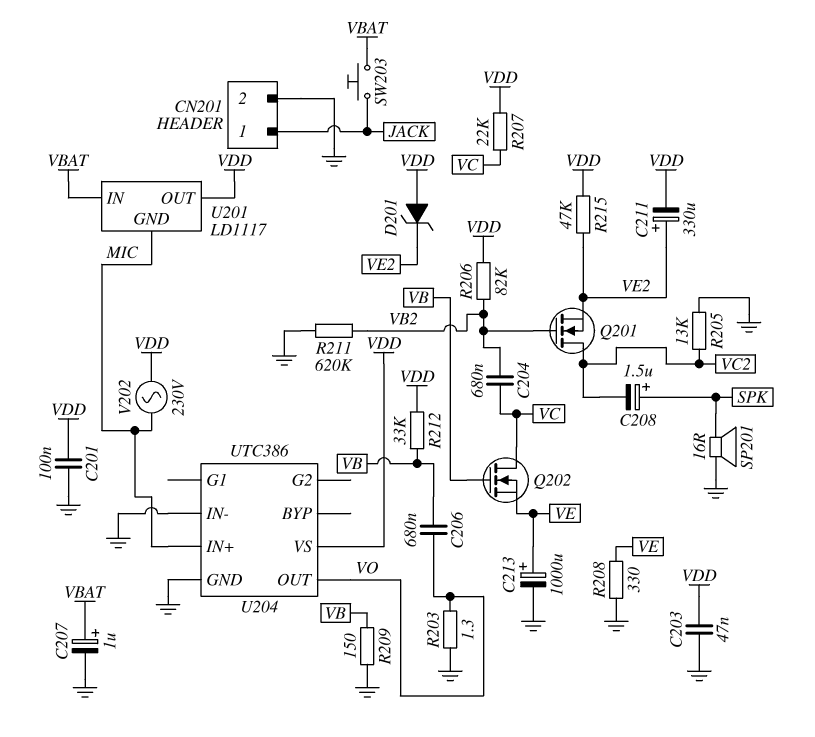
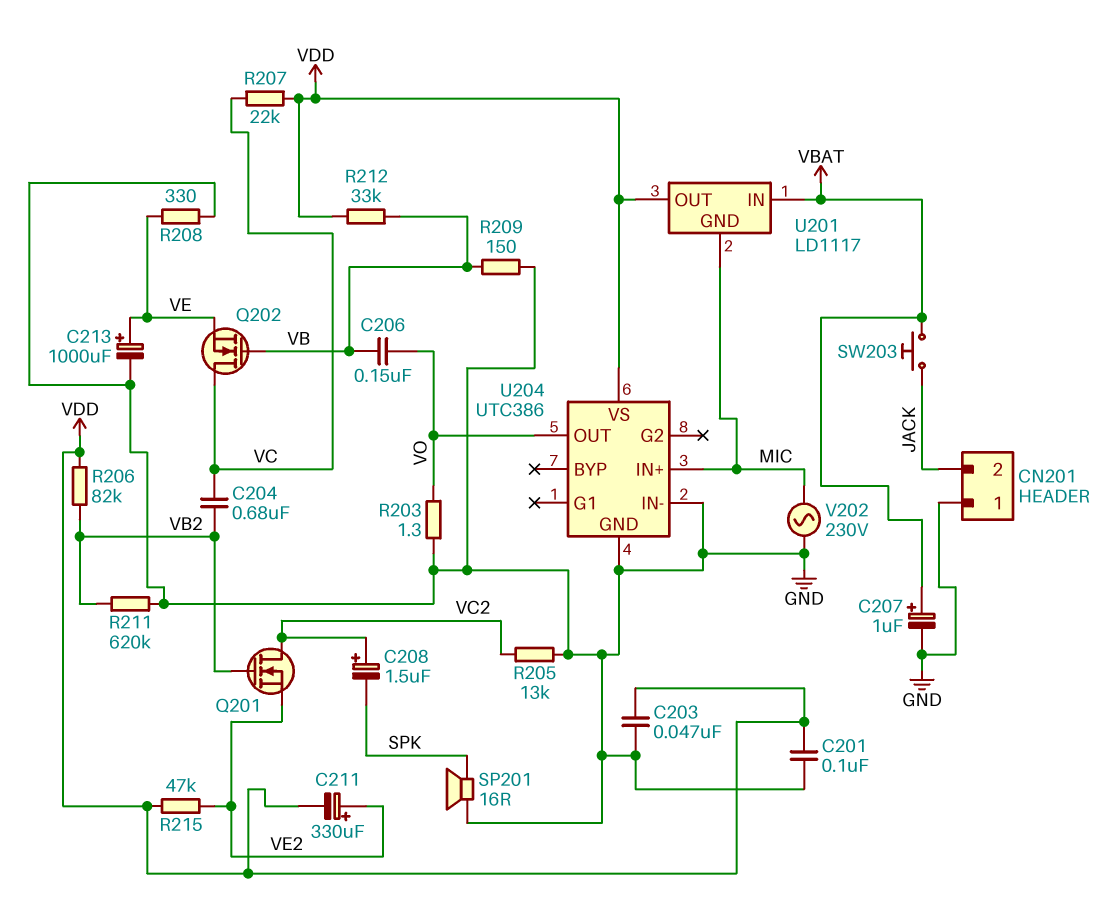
C206: 680nF (VB, VO) -> 150nF (VB, VO)
C208: 1.5uF (plus SPK, minus VC2) -> 1.5uF (plus VC2, minus SPK)
CN201 pin 1: JACK -> GND
CN201 pin 2: GND -> JACK
D201: zener (A VDD, K VE2) -> none
V202: AC 230V (MIC, VDD) -> AC 230V (GND, MIC)

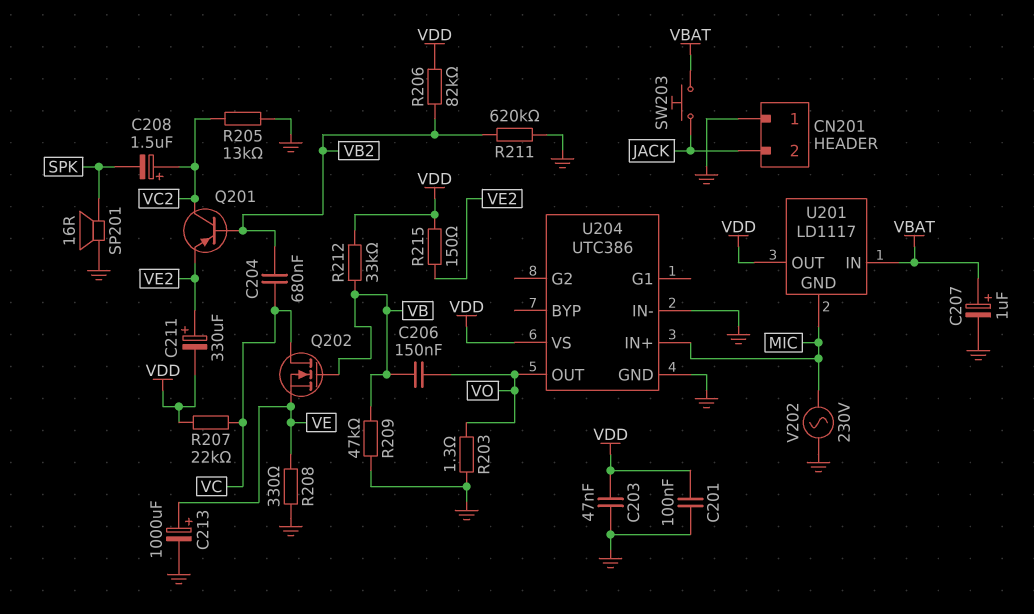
Q201: NMOS (G VB2, D VC2, S VE2) -> PNP (B VB2, C VC2, E VE2)
R209: 150 (GND, VB) -> 47k (GND, VB)
R215: 47k (VDD, VE2) -> 150 (VDD, VE2)

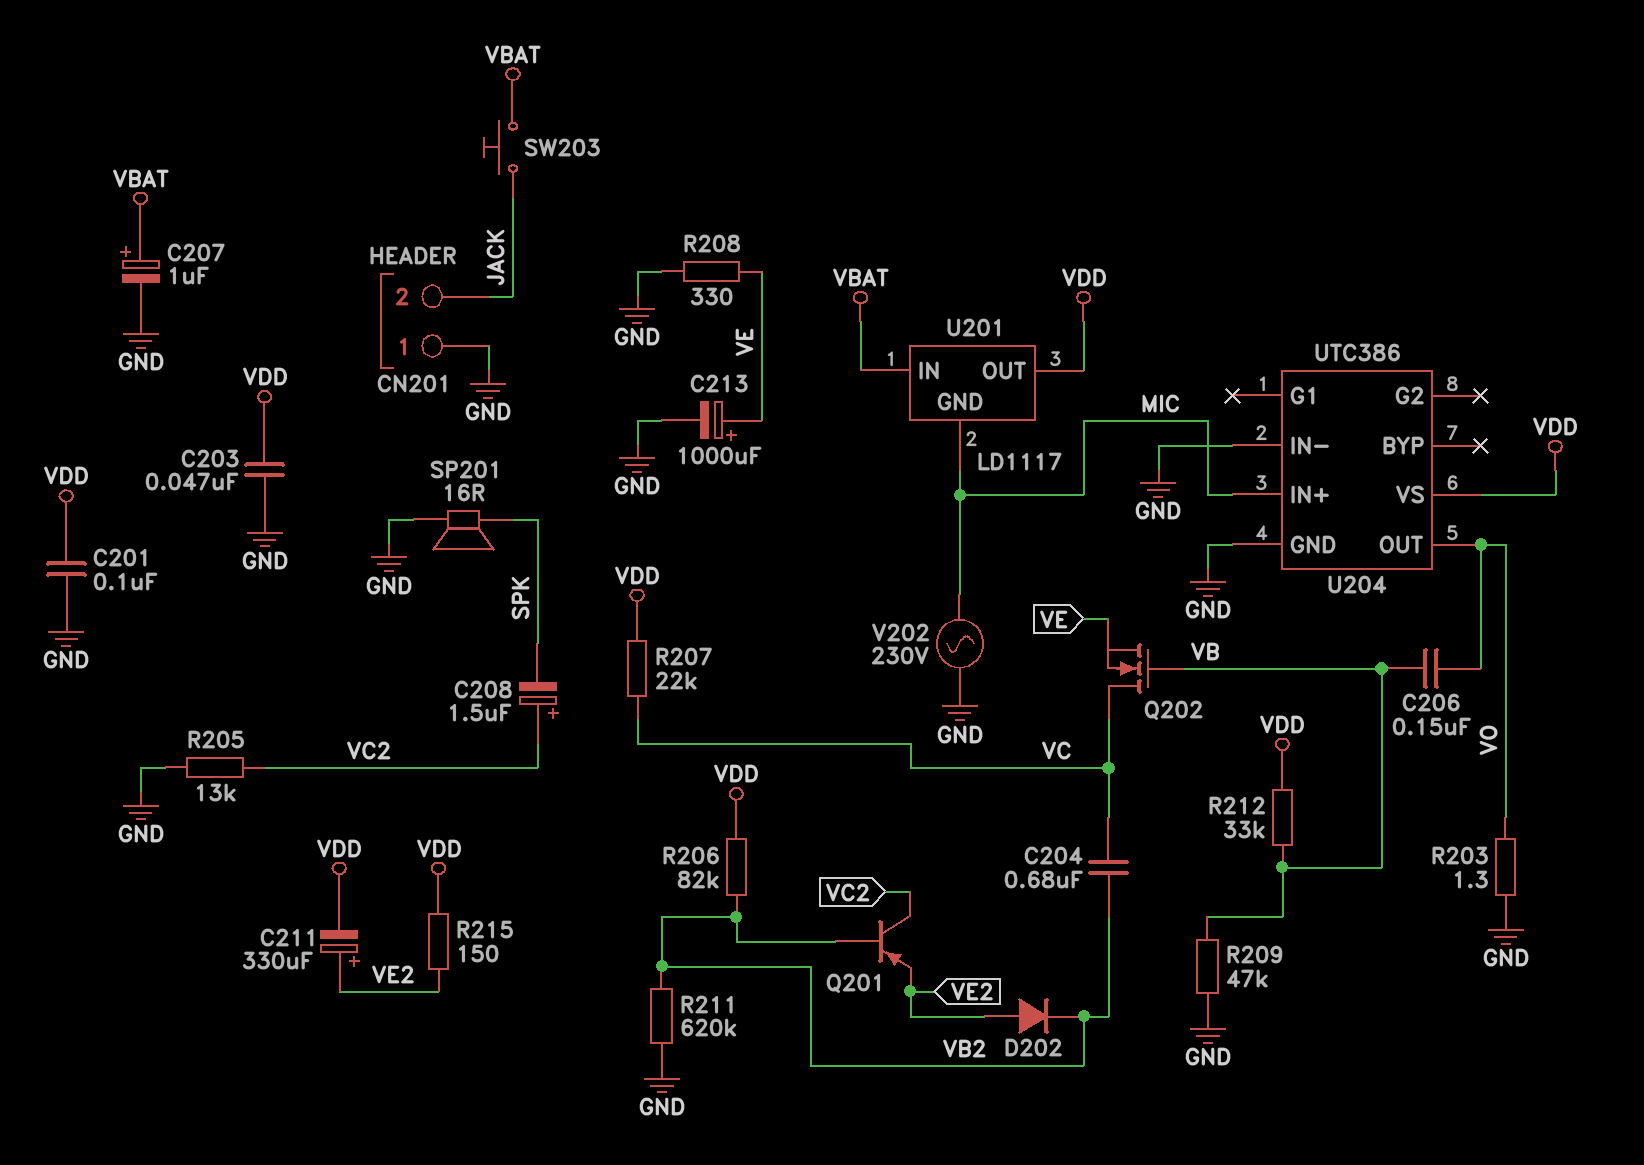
D202: none -> diode (A VE2, K VB2)

